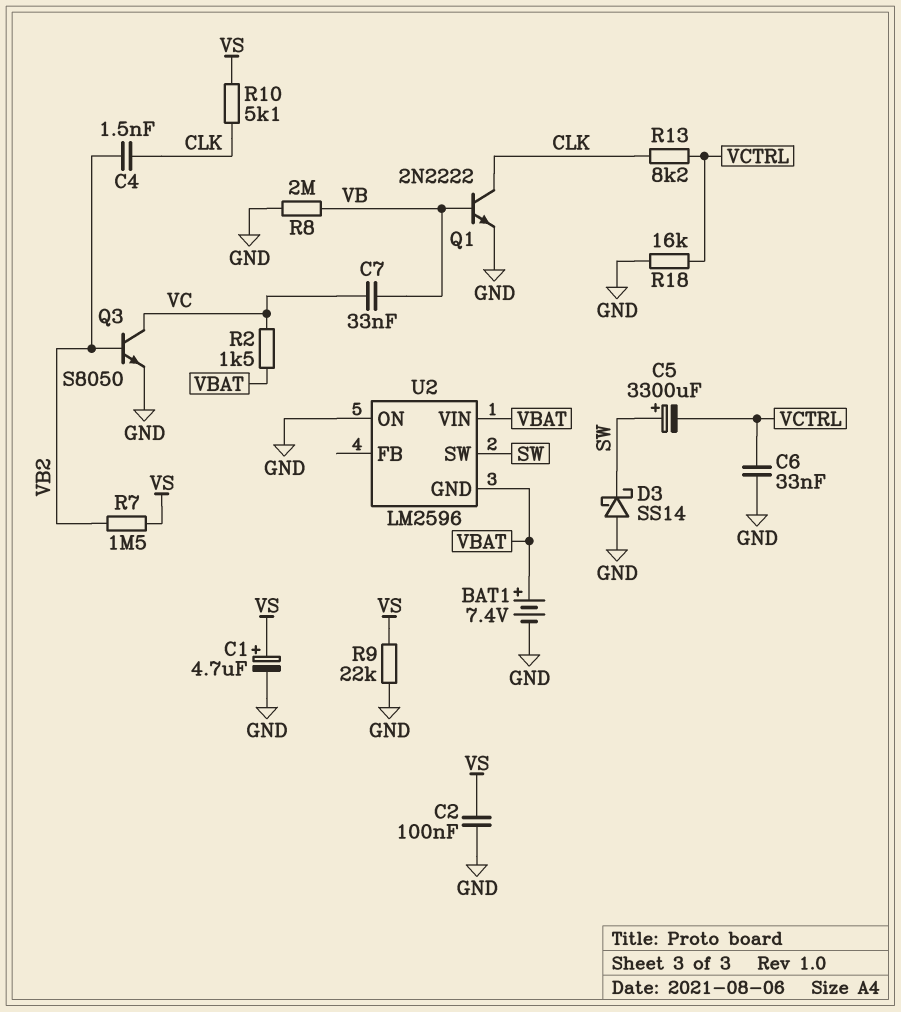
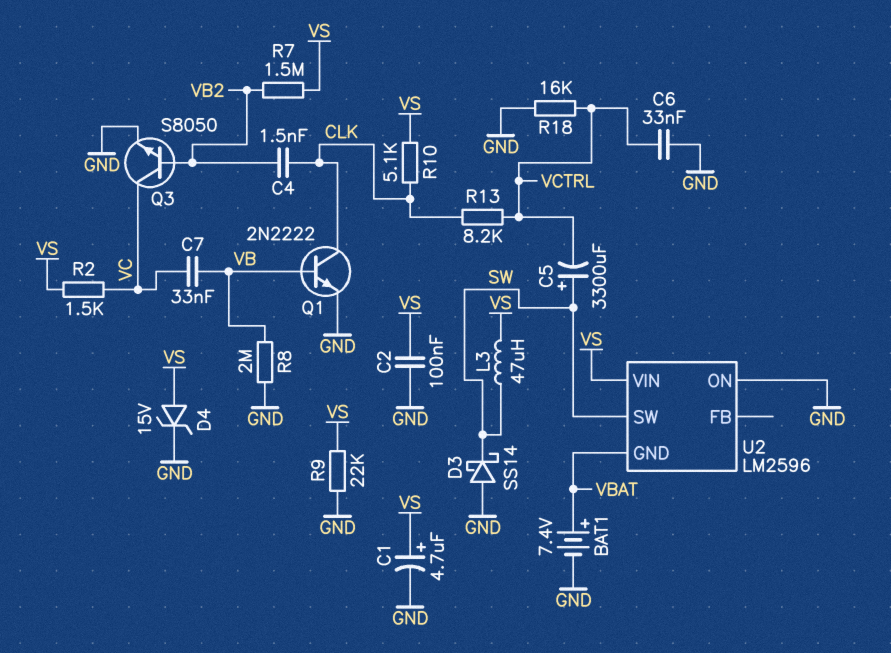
D4: none -> zener 15V (A VS, K GND)
L3: none -> 47uH (SW, VS)
R2: 1.5k (VBAT, VC) -> 1.5k (VC, VS)
U2 pin VIN: VBAT -> VS

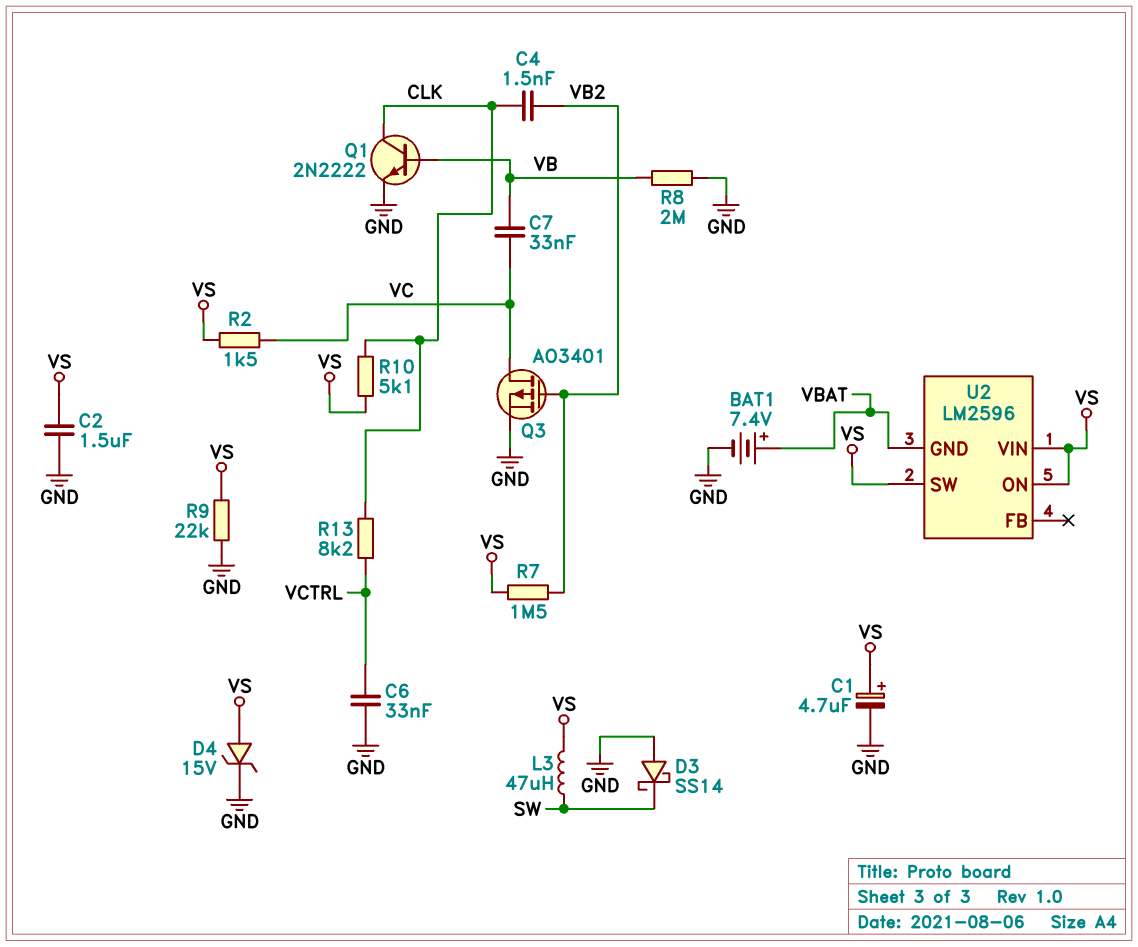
C2: 100nF (GND, VS) -> 1.5uF (GND, VS)
C5: 3300uF (plus SW, minus VCTRL) -> none
Q3: NPN S8050 (B VB2, C VC, E GND) -> PMOS AO3401 (G VB2, D VC, S GND)
R18: 16k (GND, VCTRL) -> none
U2 pin ON: GND -> VS
U2 pin SW: SW -> VS

